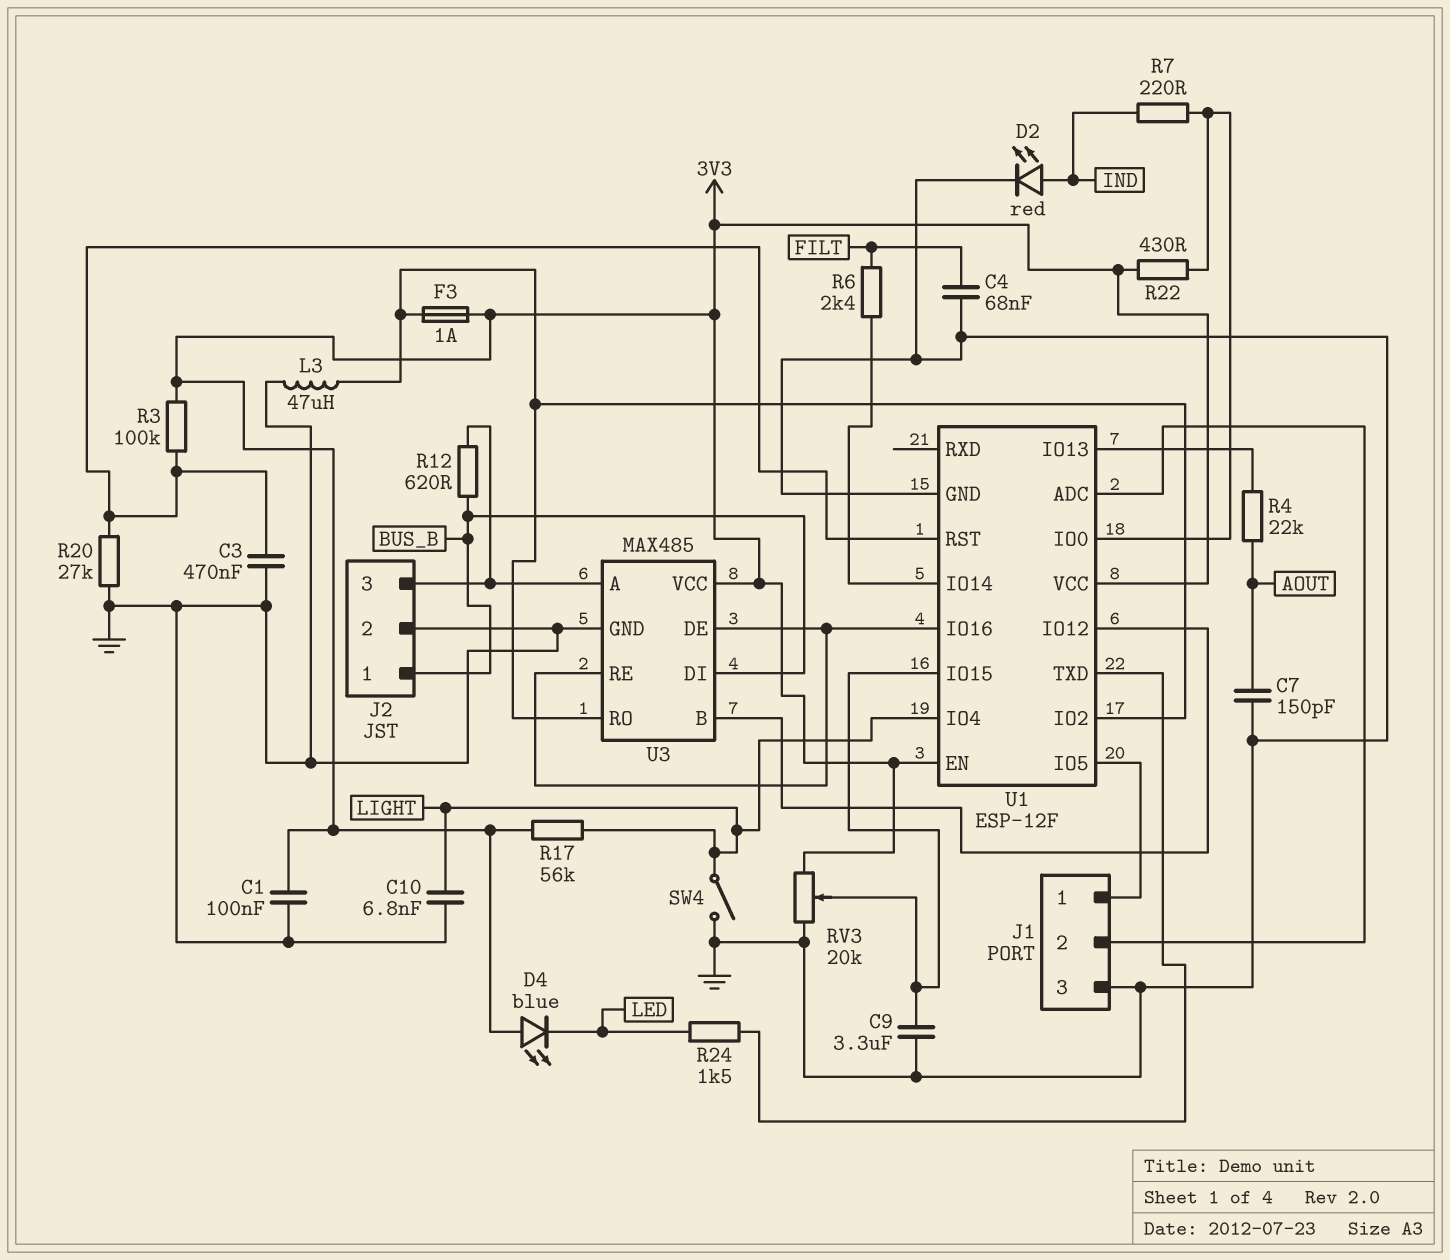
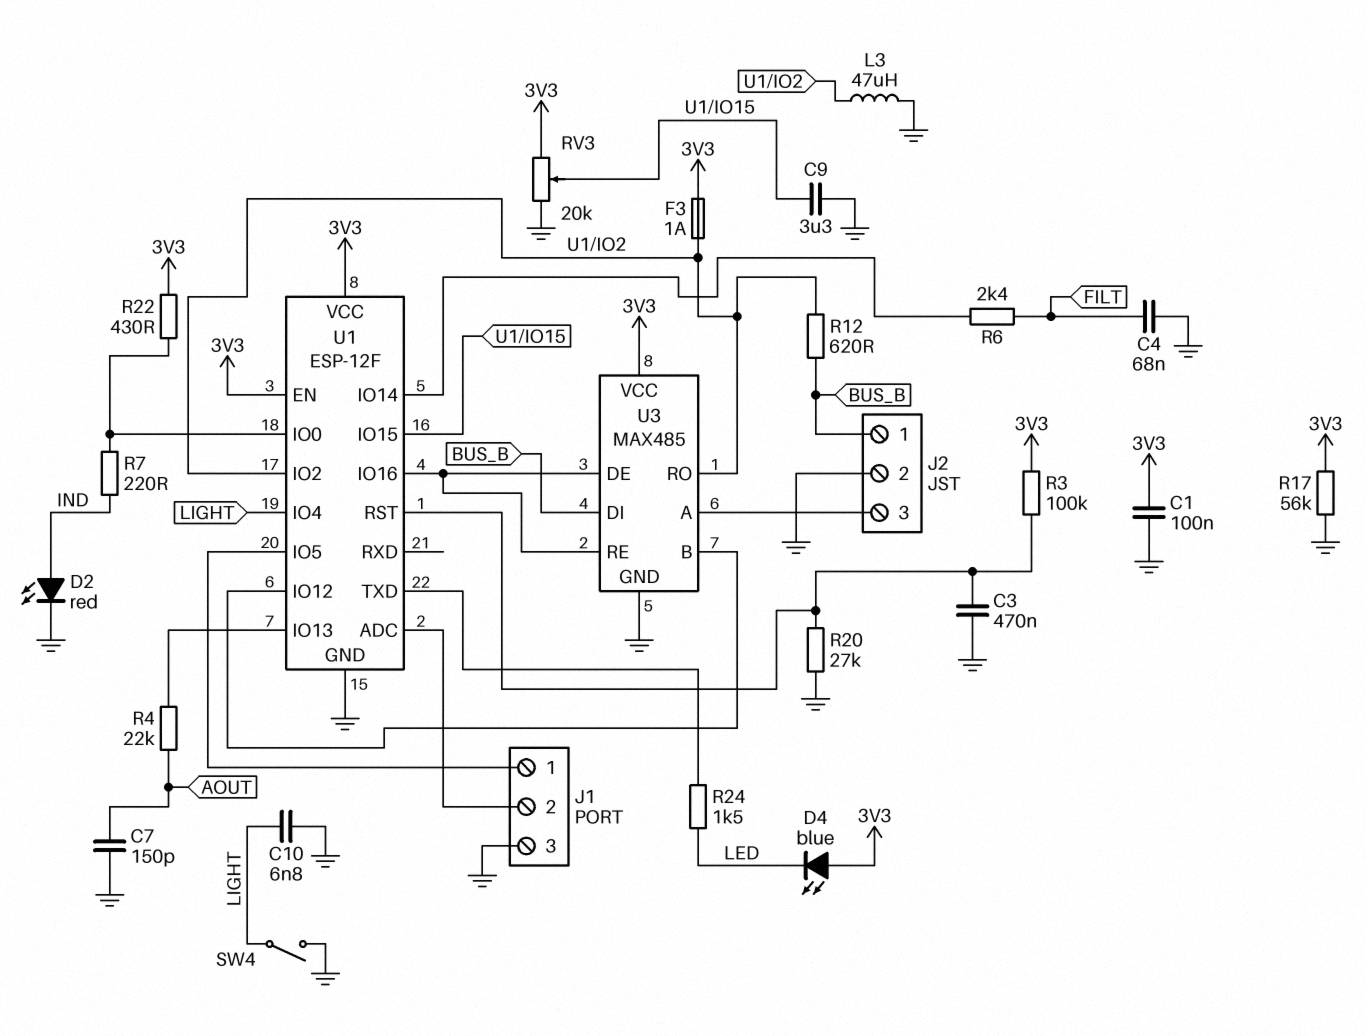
R12: 620 (BUS_B, J2/3) -> 620 (BUS_B, U1/IO2)
R17: 56k (3V3, LIGHT) -> 56k (3V3, GND)

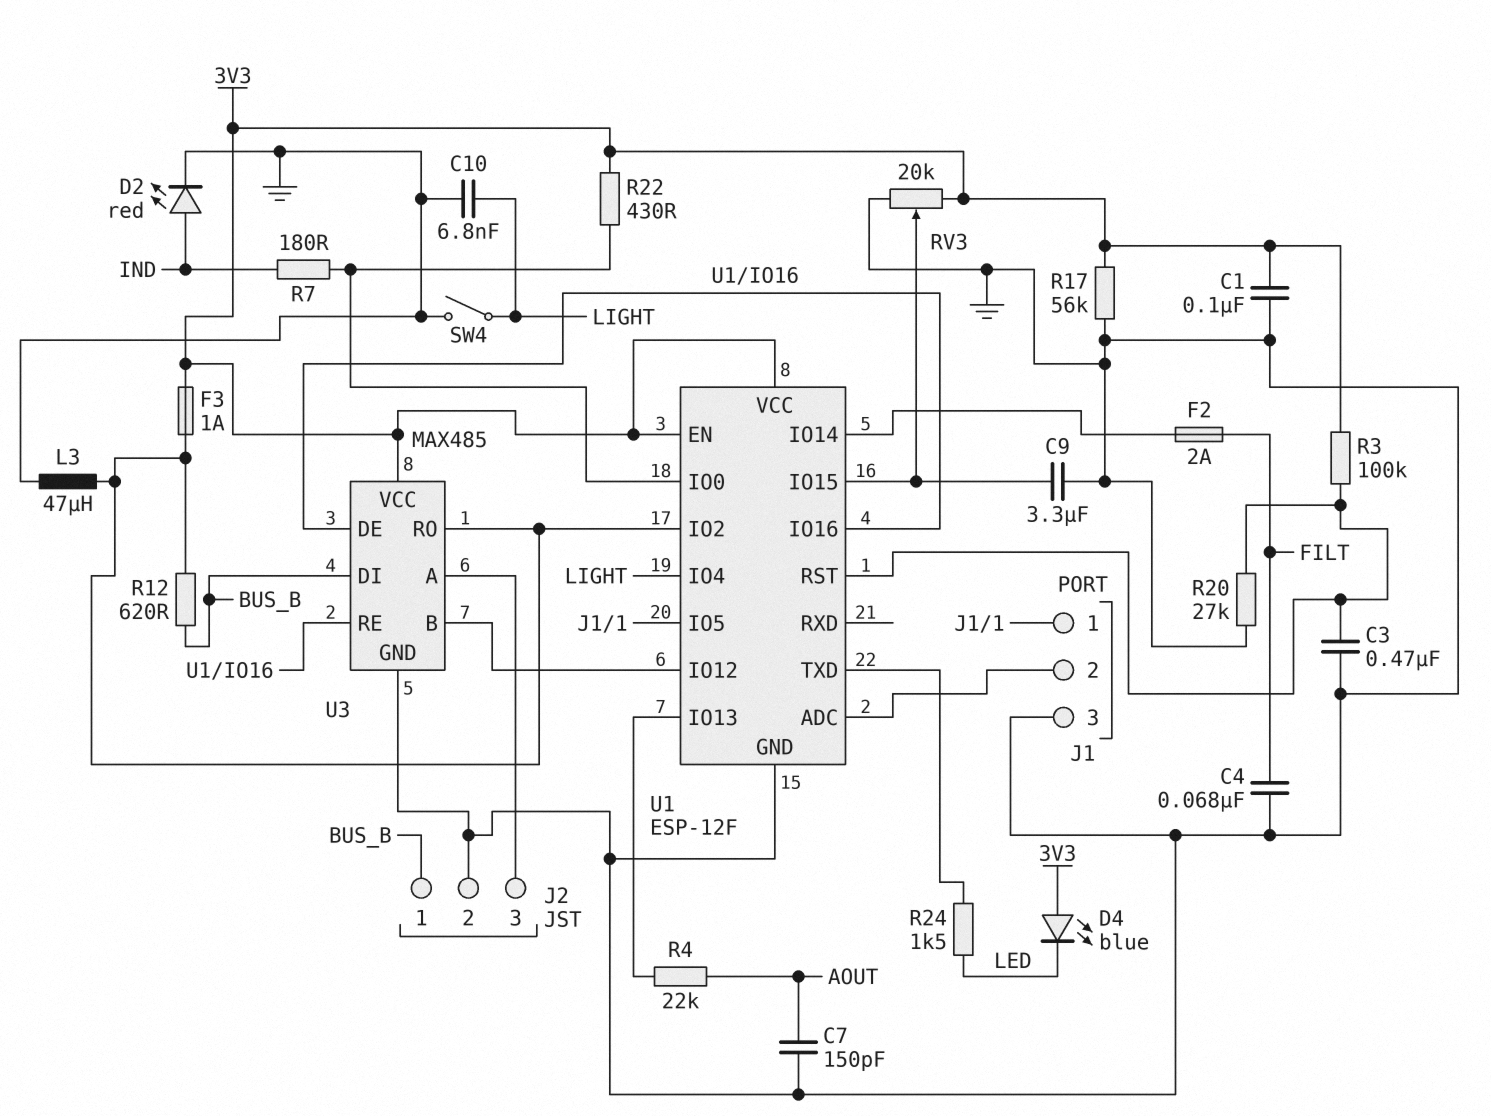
F2: none -> 2A (FILT, U1/IO14)
R6: 2.4k (FILT, U1/IO14) -> none
R7: 220 (IND, U1/IO0) -> 180 (IND, U1/IO0)

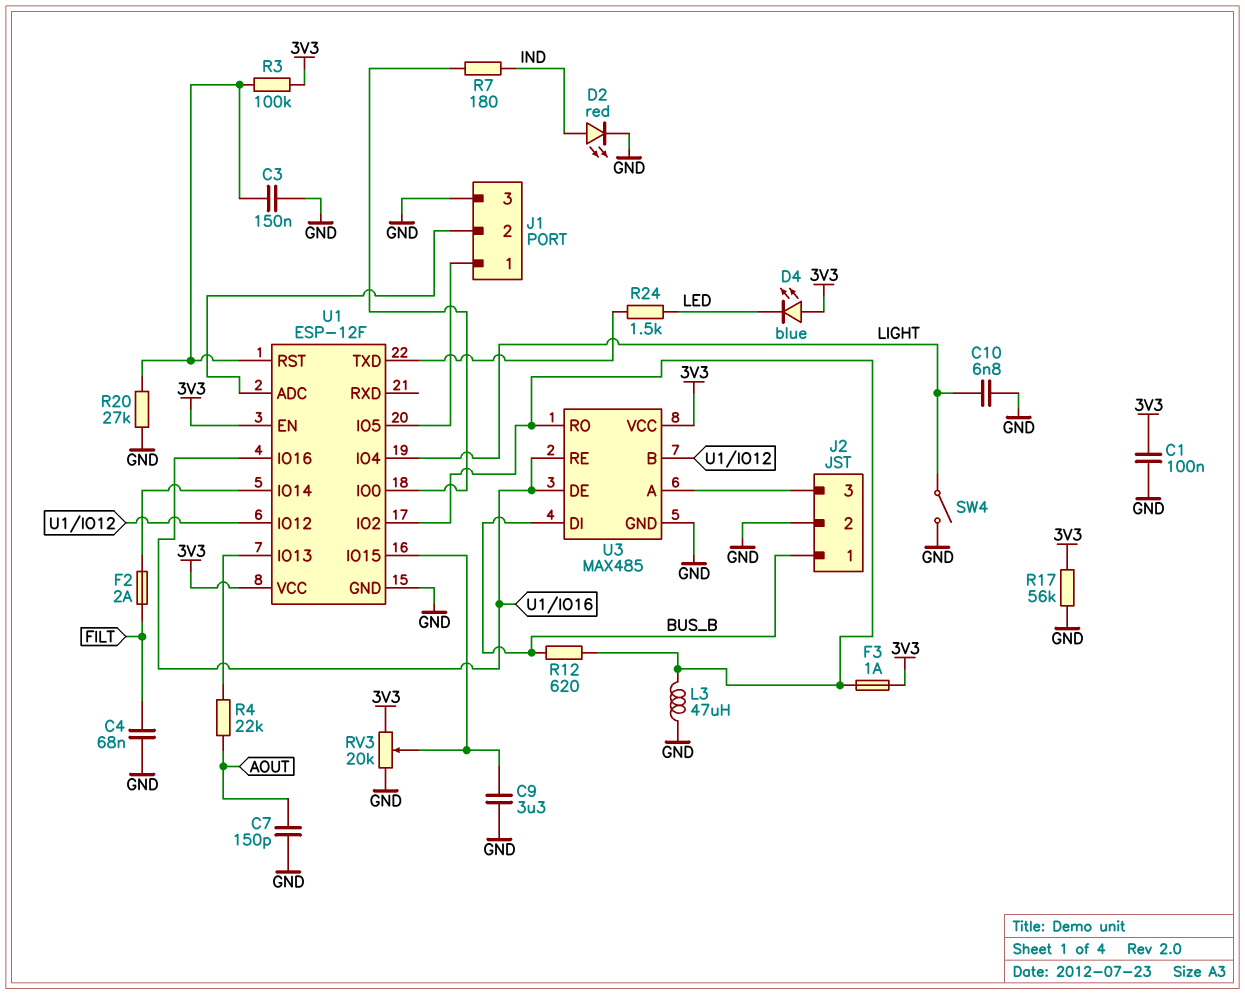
C3: 470nF (GND, U1/RST) -> 150nF (GND, U1/RST)
R22: 430 (3V3, U1/IO0) -> none

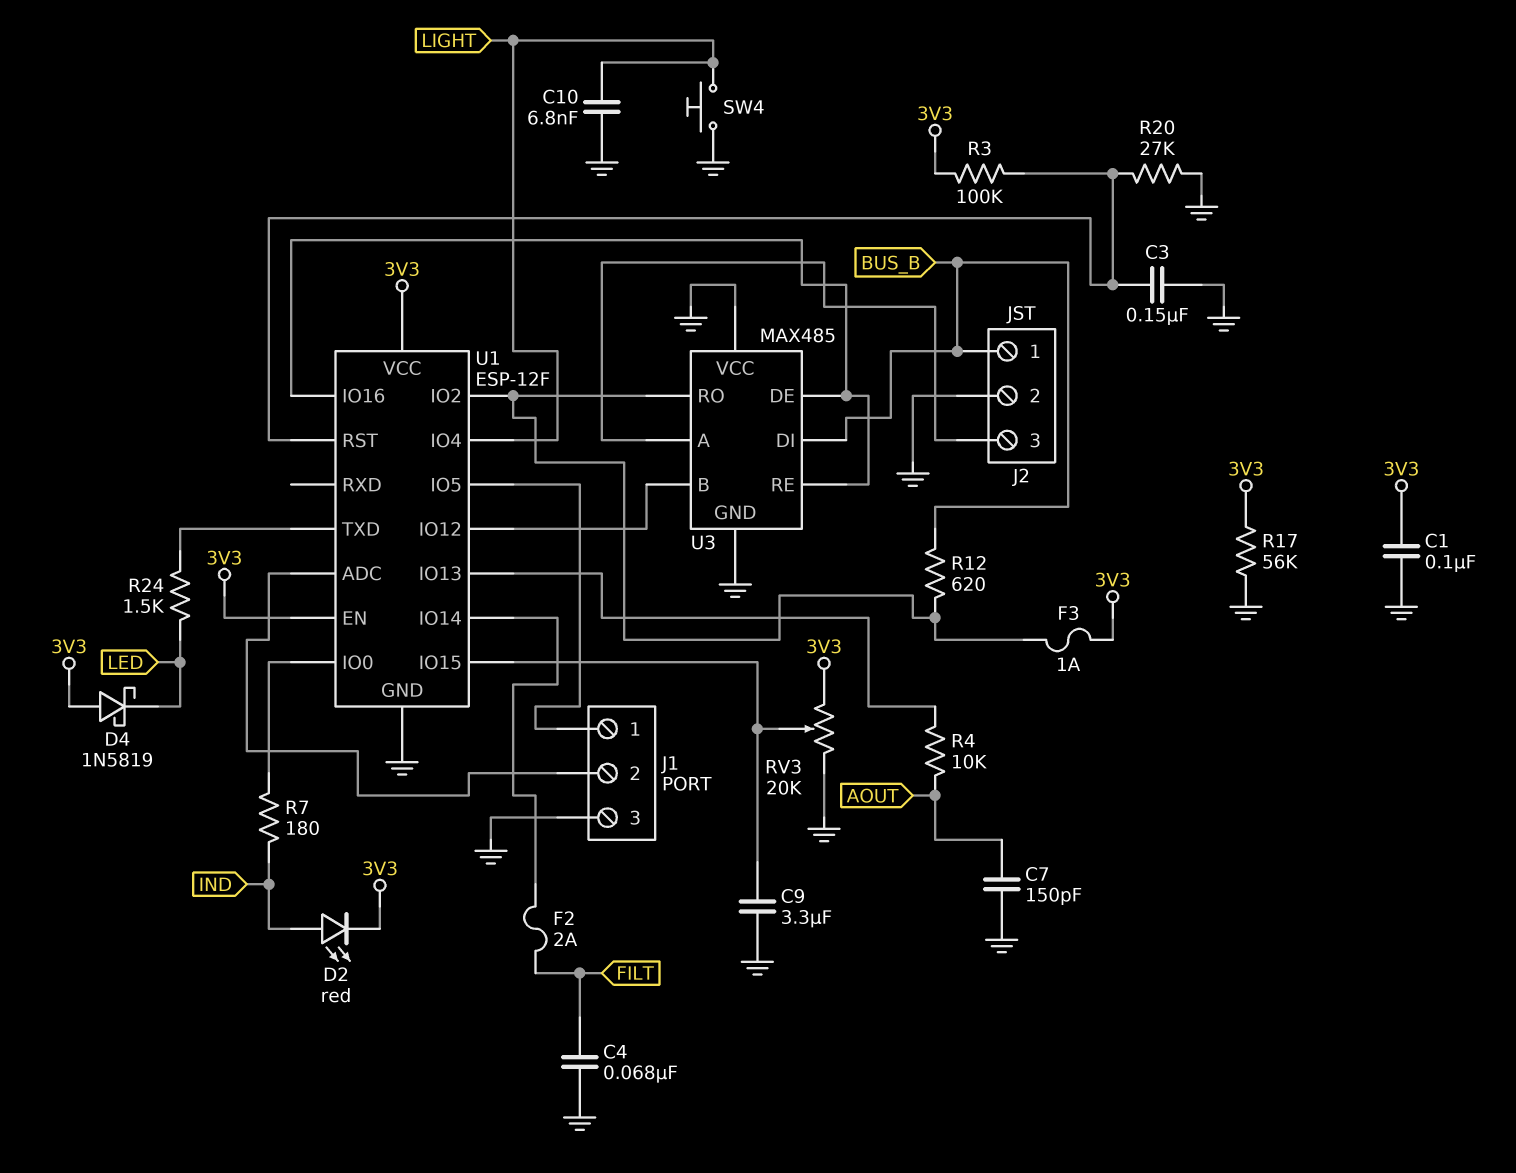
D2: LED red (A IND, K GND) -> LED red (A IND, K 3V3)
D4: LED blue (A 3V3, K LED) -> schottky 1N5819 (A 3V3, K LED)
L3: 47uH (GND, U1/IO2) -> none
R4: 22k (AOUT, U1/IO13) -> 10k (AOUT, U1/IO13)
SW4: switch (GND, LIGHT) -> button (GND, LIGHT)
U3 pin VCC: 3V3 -> GND

